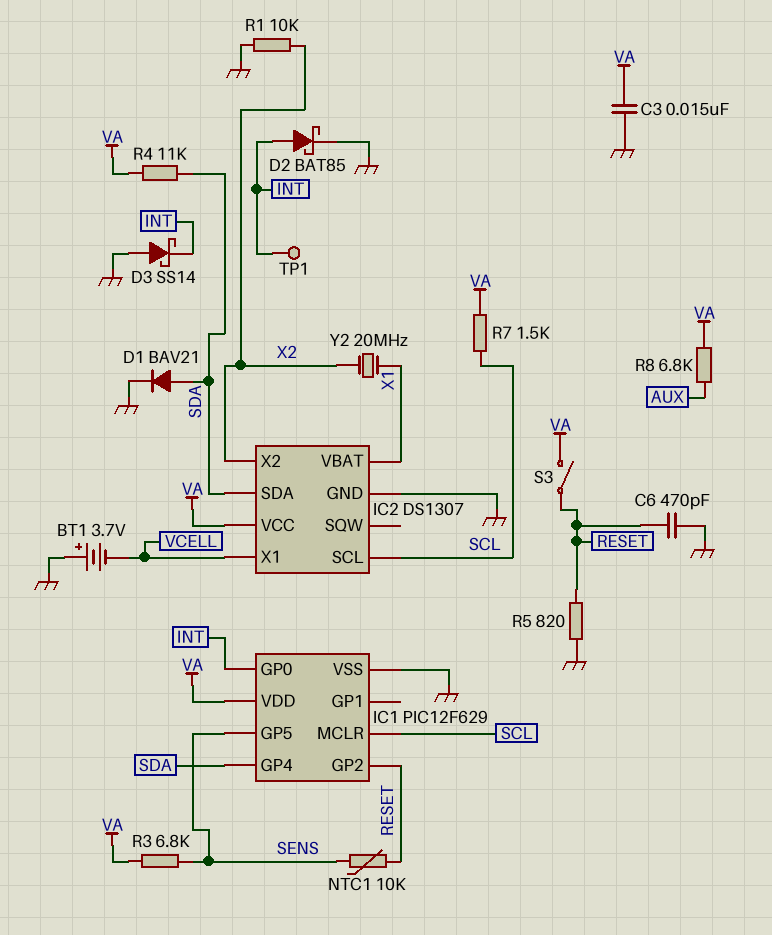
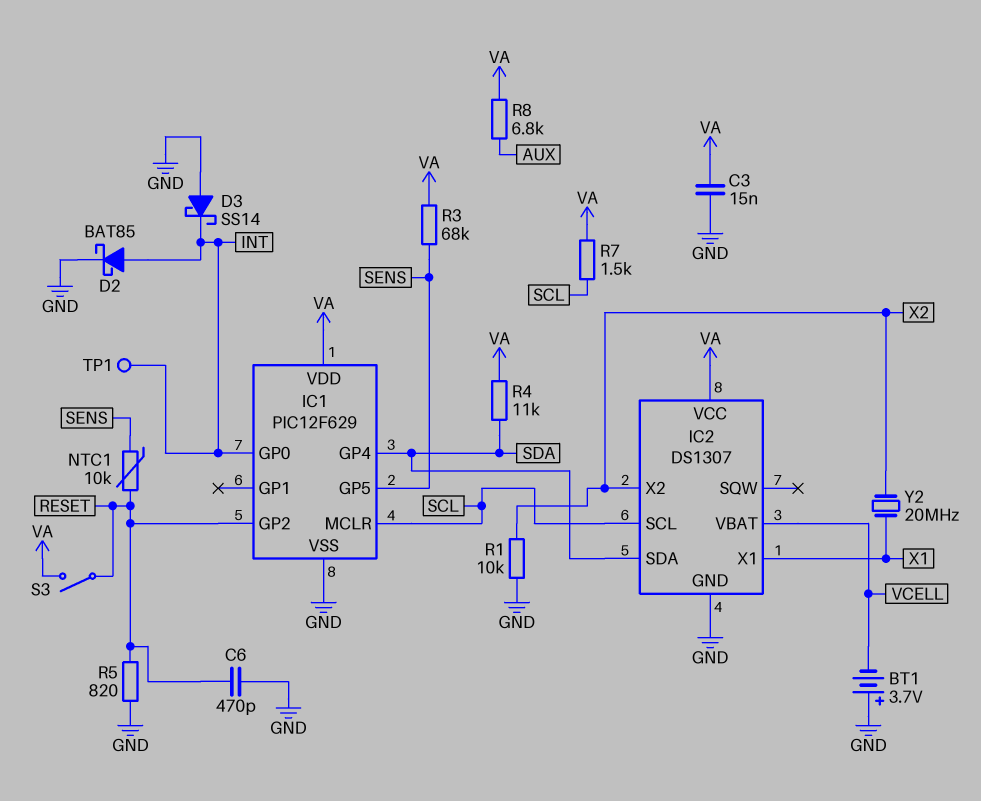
D1: diode BAV21 (A SDA, K GND) -> none
IC2 pin VBAT: X1 -> VCELL
IC2 pin X1: VCELL -> X1
R3: 6.8k (SENS, VA) -> 68k (SENS, VA)

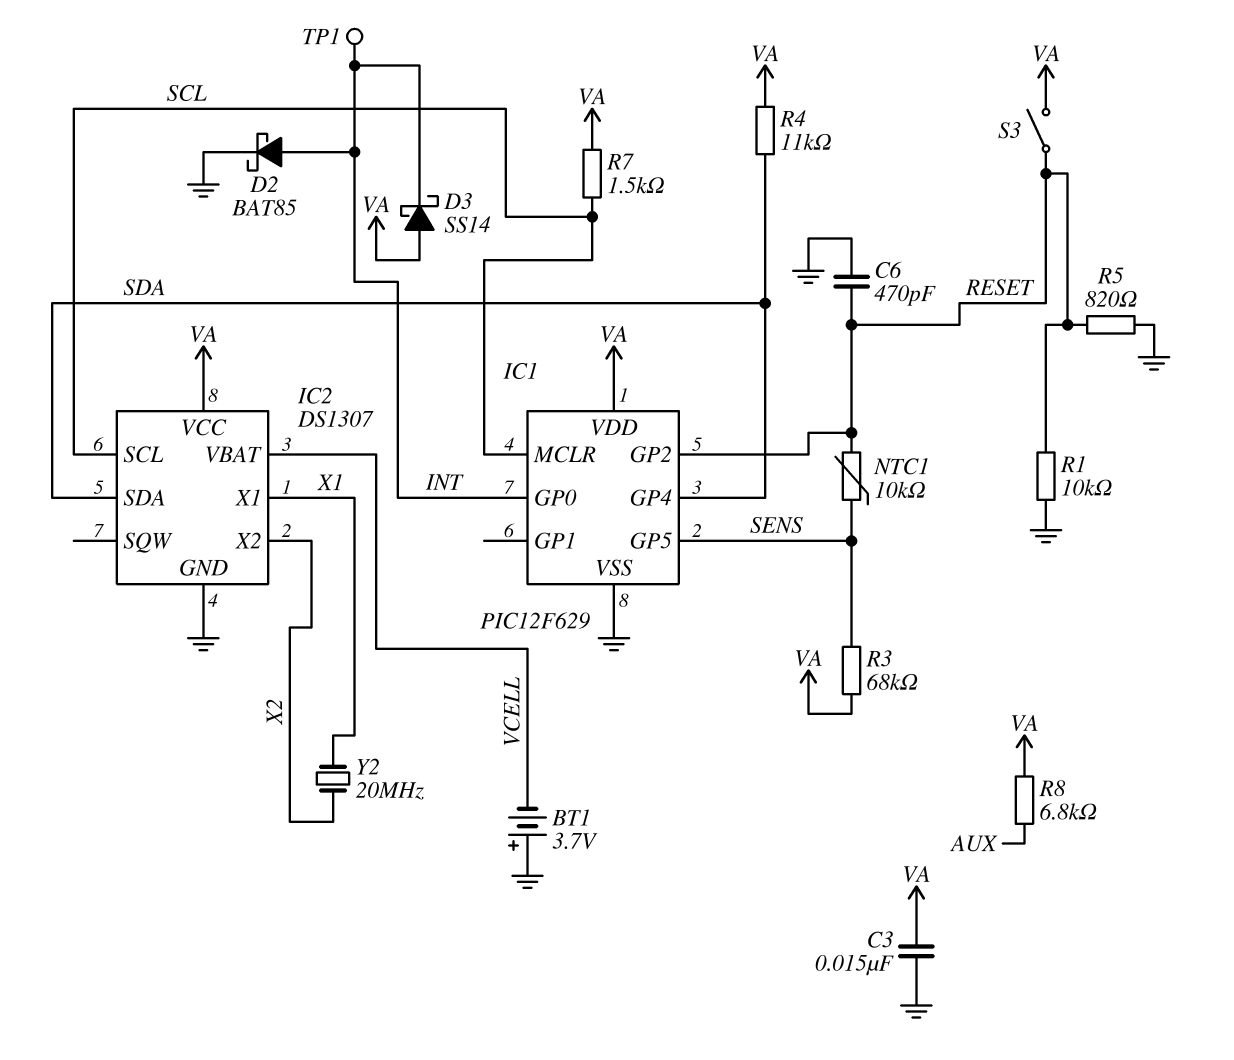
D3: schottky SS14 (A GND, K INT) -> schottky SS14 (A VA, K INT)
R1: 10k (GND, X2) -> 10k (GND, RESET)

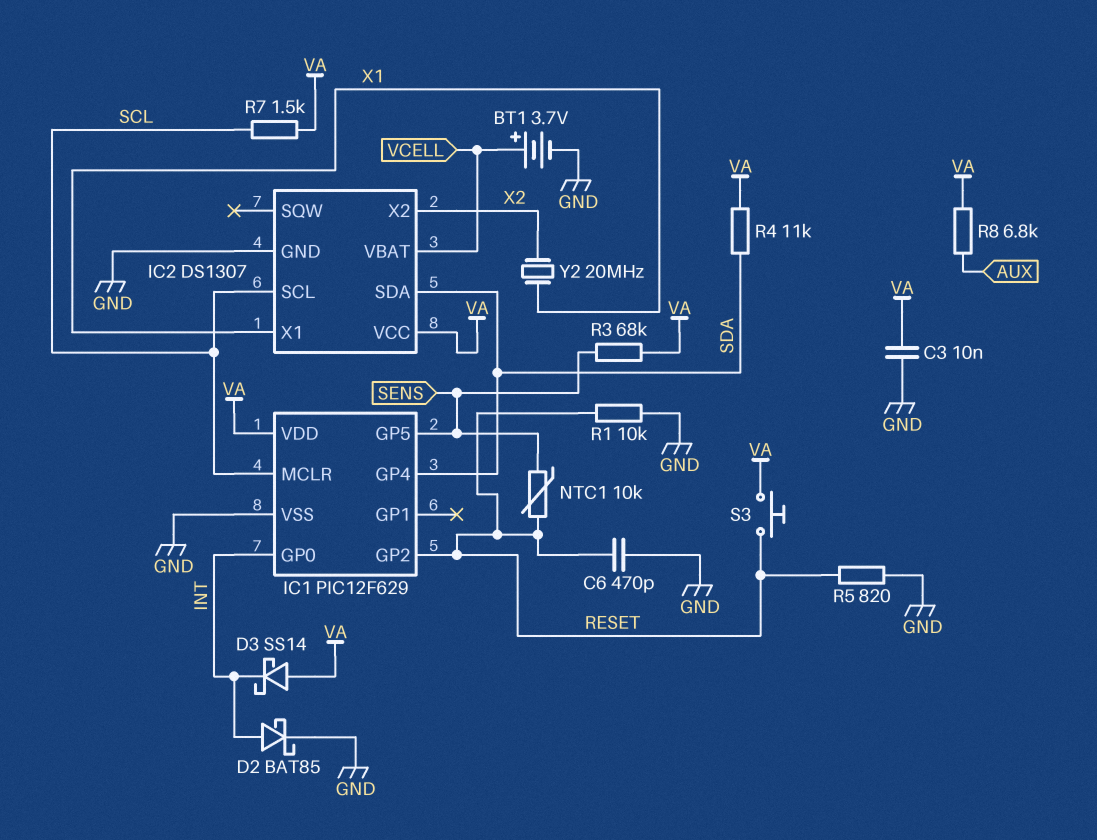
BT1: 3.7V (plus GND, minus VCELL) -> 3.7V (plus VCELL, minus GND)
C3: 15nF (GND, VA) -> 10nF (GND, VA)
S3: switch (RESET, VA) -> button (RESET, VA)
TP1: test point (INT) -> none

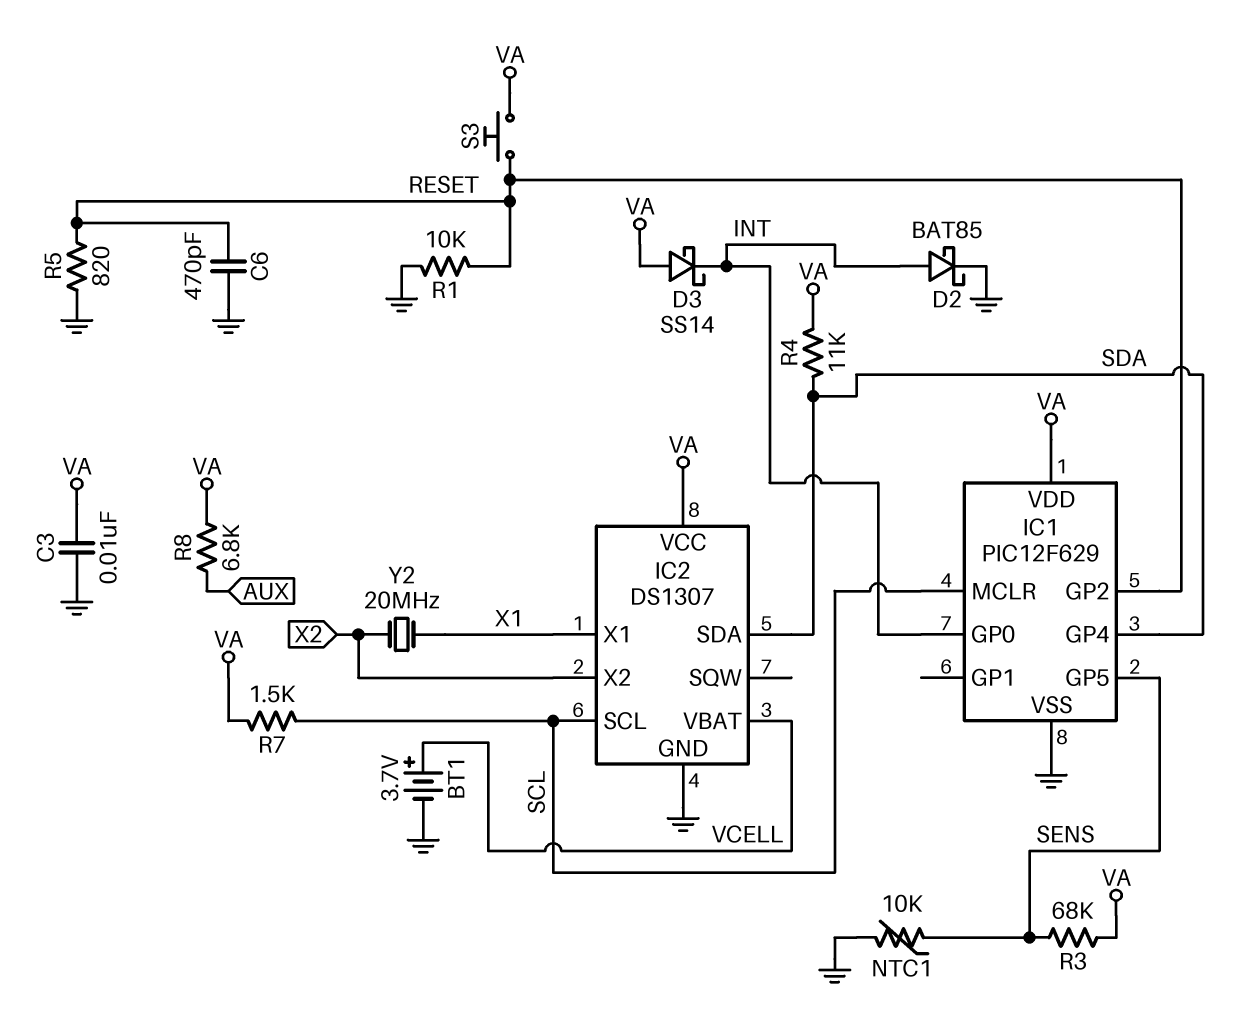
NTC1: 10k (RESET, SENS) -> 10k (GND, SENS)

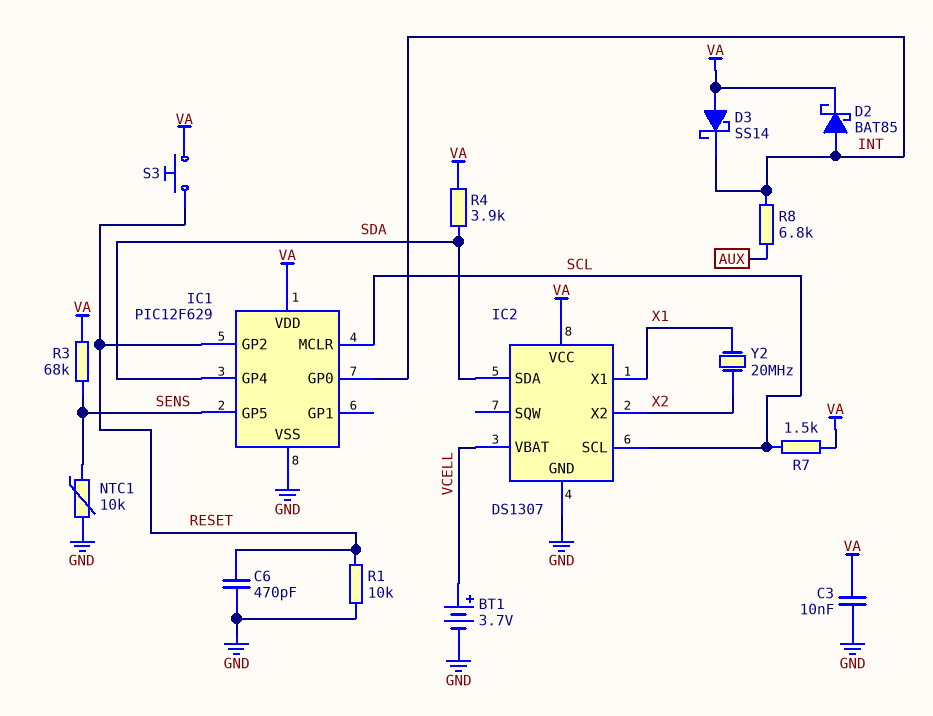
D2: schottky BAT85 (A INT, K GND) -> schottky BAT85 (A INT, K VA)
R4: 11k (SDA, VA) -> 3.9k (SDA, VA)
R5: 820 (GND, RESET) -> none
R8: 6.8k (AUX, VA) -> 6.8k (AUX, INT)

